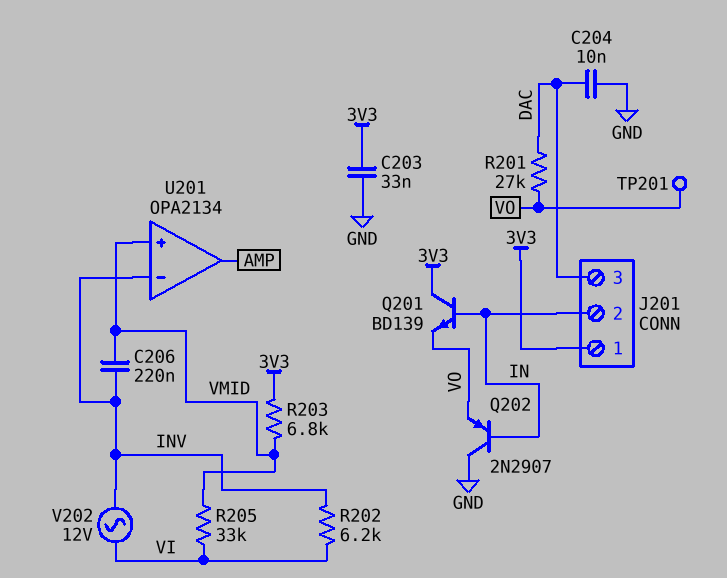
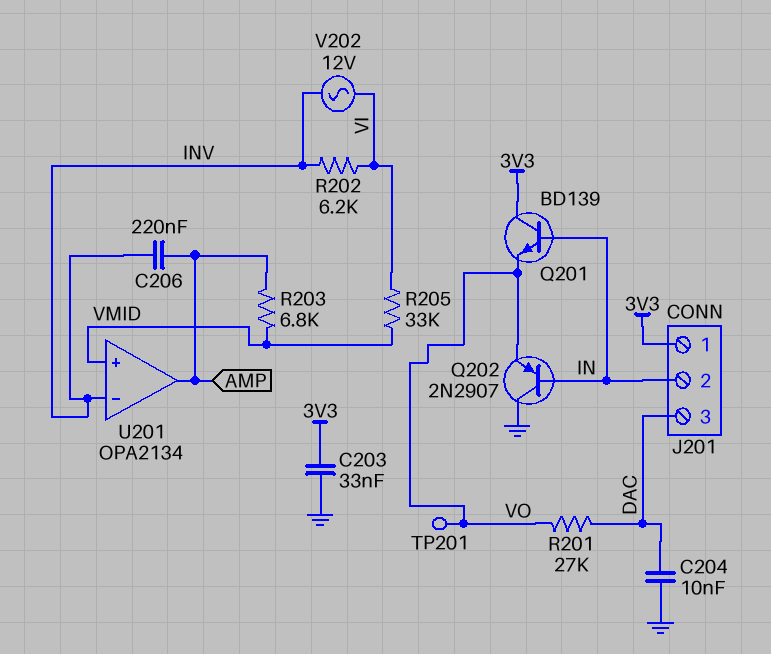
C206: 220nF (INV, VMID) -> 220nF (AMP, INV)
R203: 6.8k (3V3, VMID) -> 6.8k (AMP, VMID)

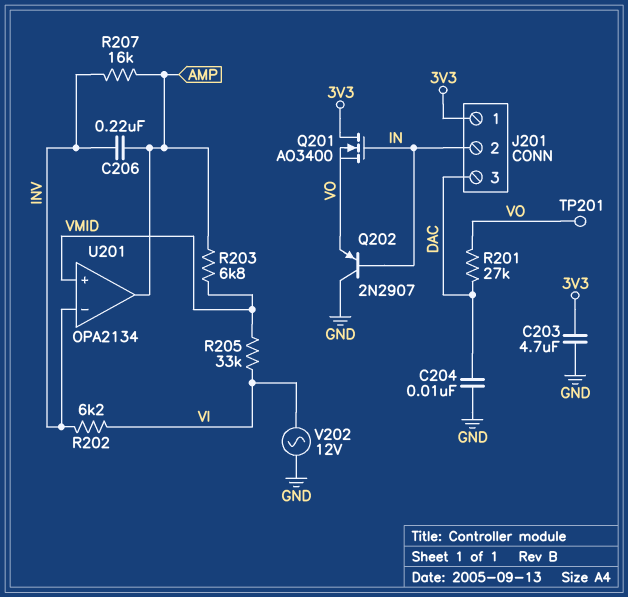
C203: 33nF (3V3, GND) -> 4.7uF (3V3, GND)
Q201: NPN BD139 (B IN, C 3V3, E VO) -> NMOS AO3400 (G IN, D 3V3, S VO)
R207: none -> 16k (AMP, INV)
V202: AC 12V (INV, VI) -> AC 12V (GND, VI)

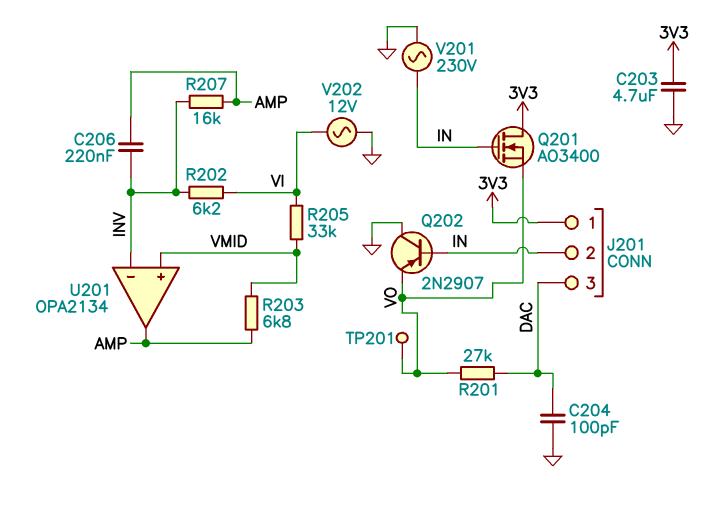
C204: 10nF (DAC, GND) -> 100pF (DAC, GND)
V201: none -> AC 230V (GND, IN)

